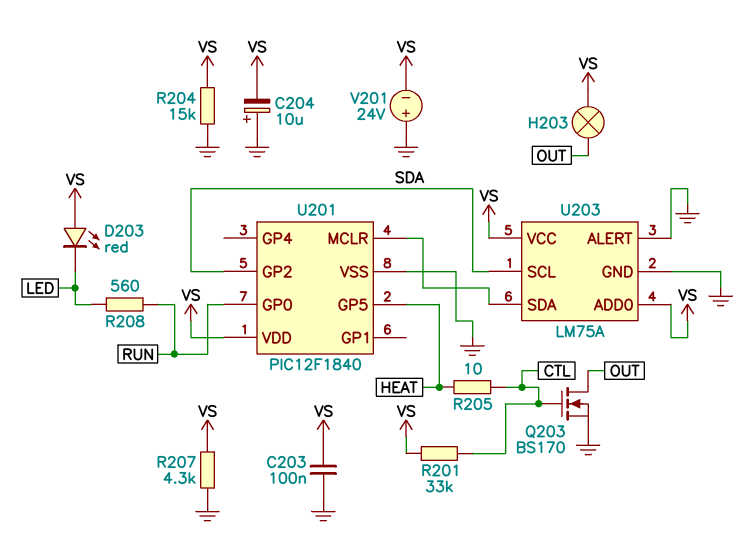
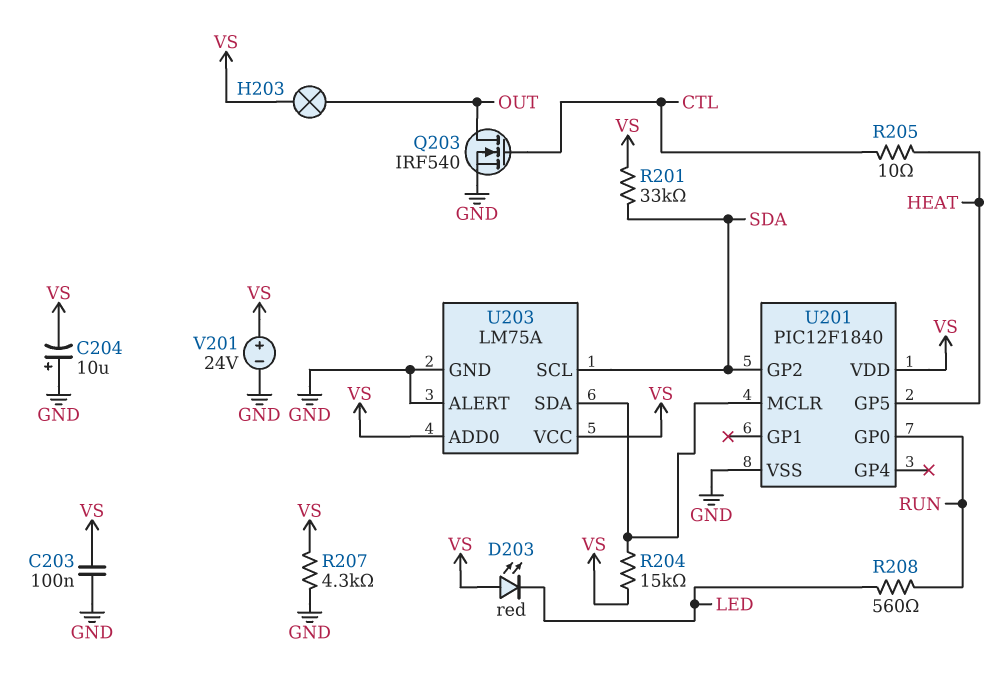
Q203: NMOS BS170 (G CTL, D OUT, S GND) -> NMOS IRF540 (G CTL, D OUT, S GND)
R201: 33k (CTL, VS) -> 33k (SDA, VS)
R204: 15k (GND, VS) -> 15k (U201/MCLR, VS)
V201: 24V (plus GND, minus VS) -> 24V (plus VS, minus GND)

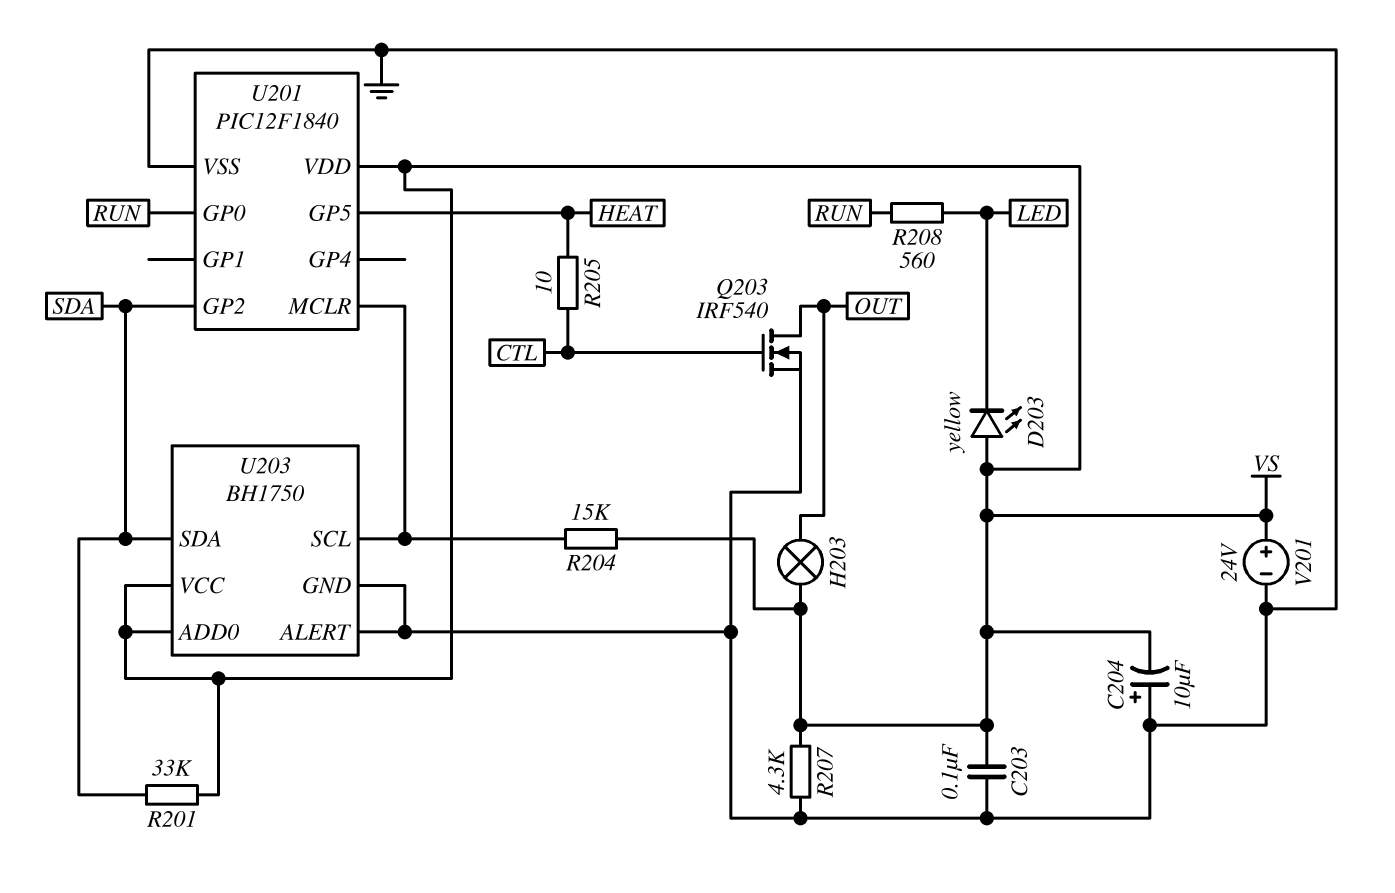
D203: LED red (A VS, K LED) -> LED yellow (A VS, K LED)
U203: LM75A -> BH1750
U203 pin SCL: SDA -> U201/MCLR
U203 pin SDA: U201/MCLR -> SDA

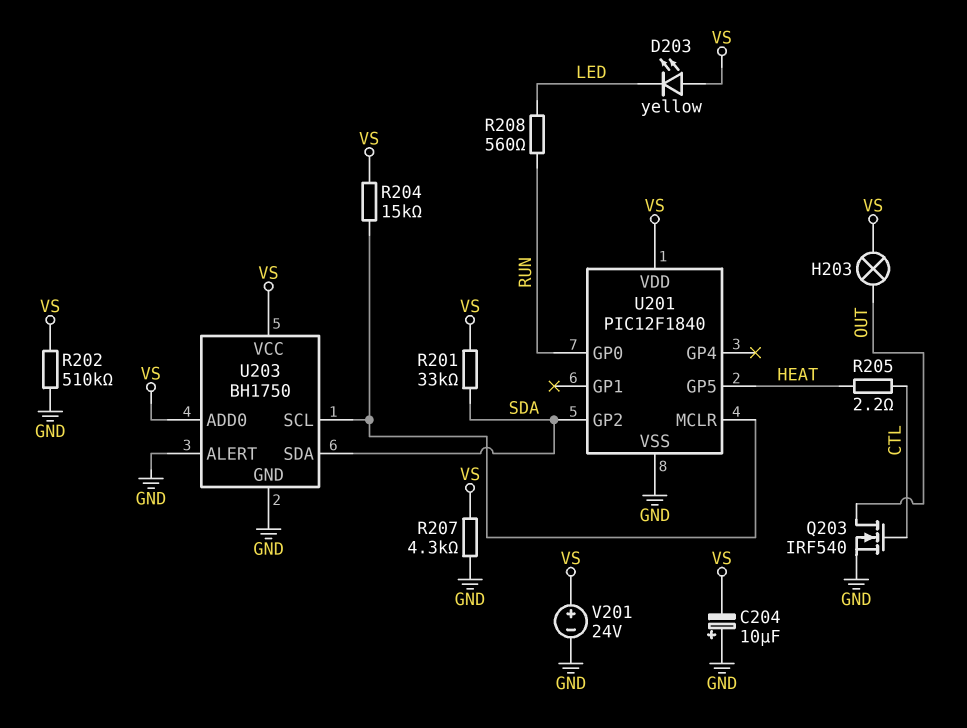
C203: 100nF (GND, VS) -> none
R202: none -> 510k (GND, VS)
R205: 10 (CTL, HEAT) -> 2.2 (CTL, HEAT)

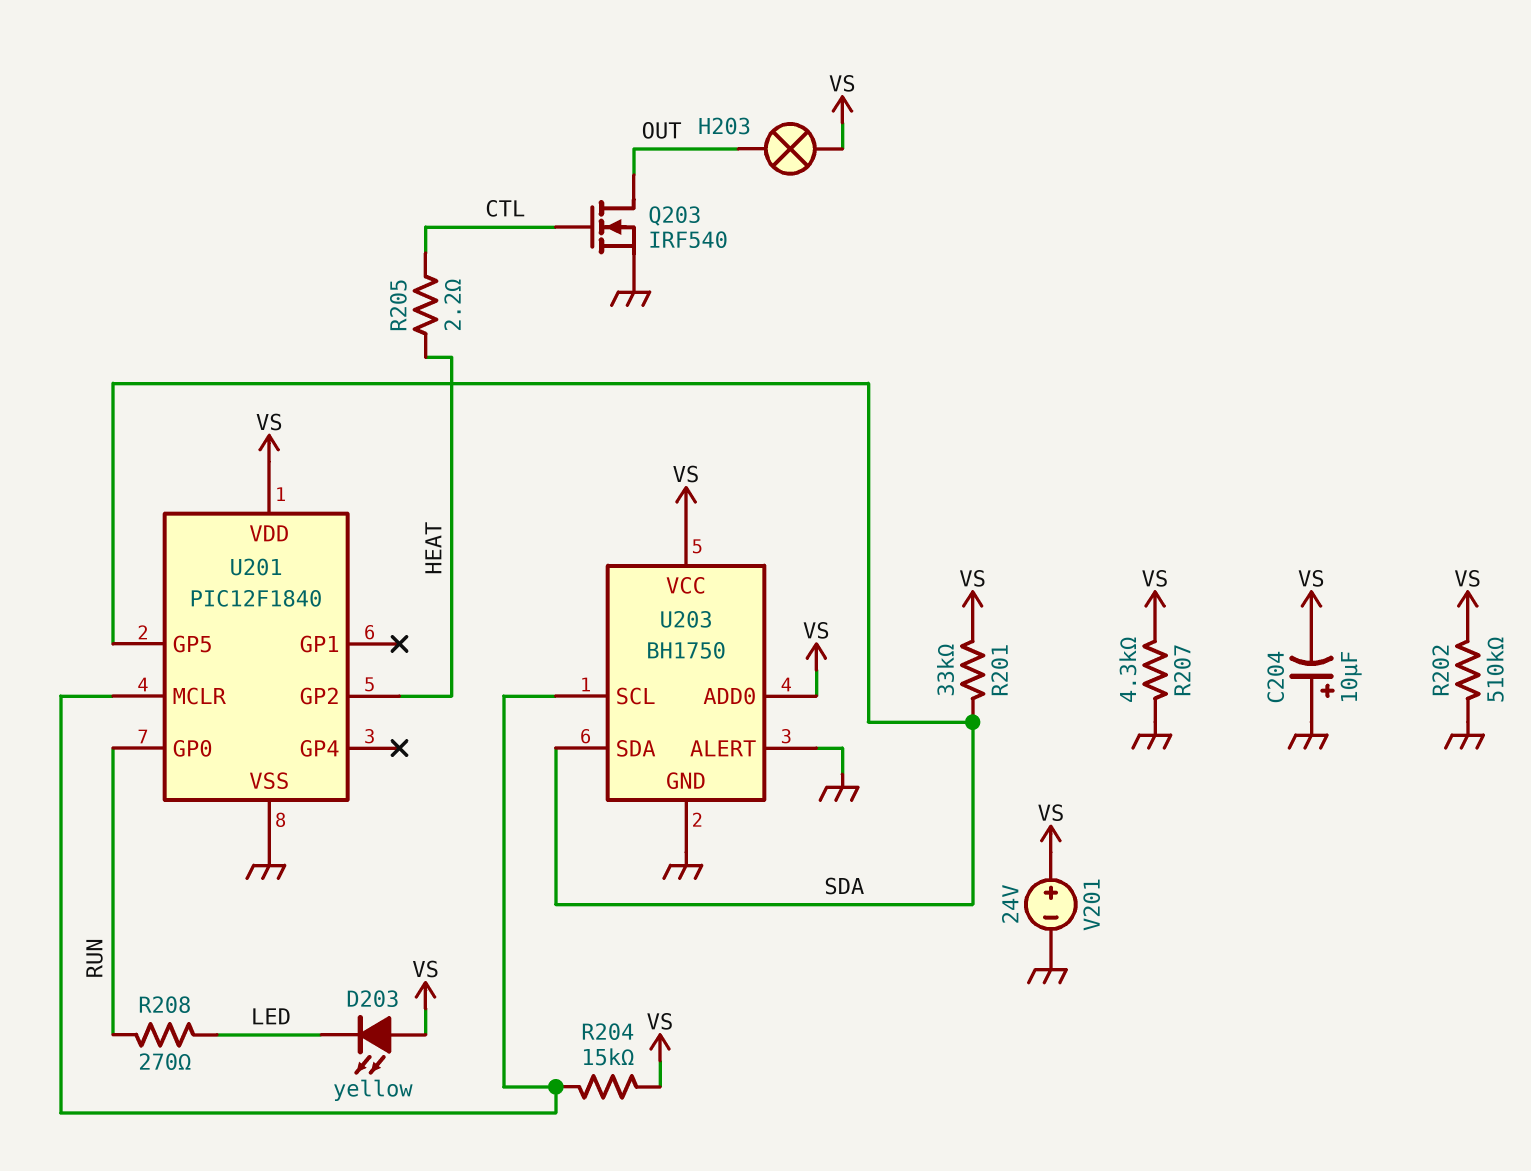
R208: 560 (LED, RUN) -> 270 (LED, RUN)
U201 pin GP2: SDA -> HEAT
U201 pin GP5: HEAT -> SDA

